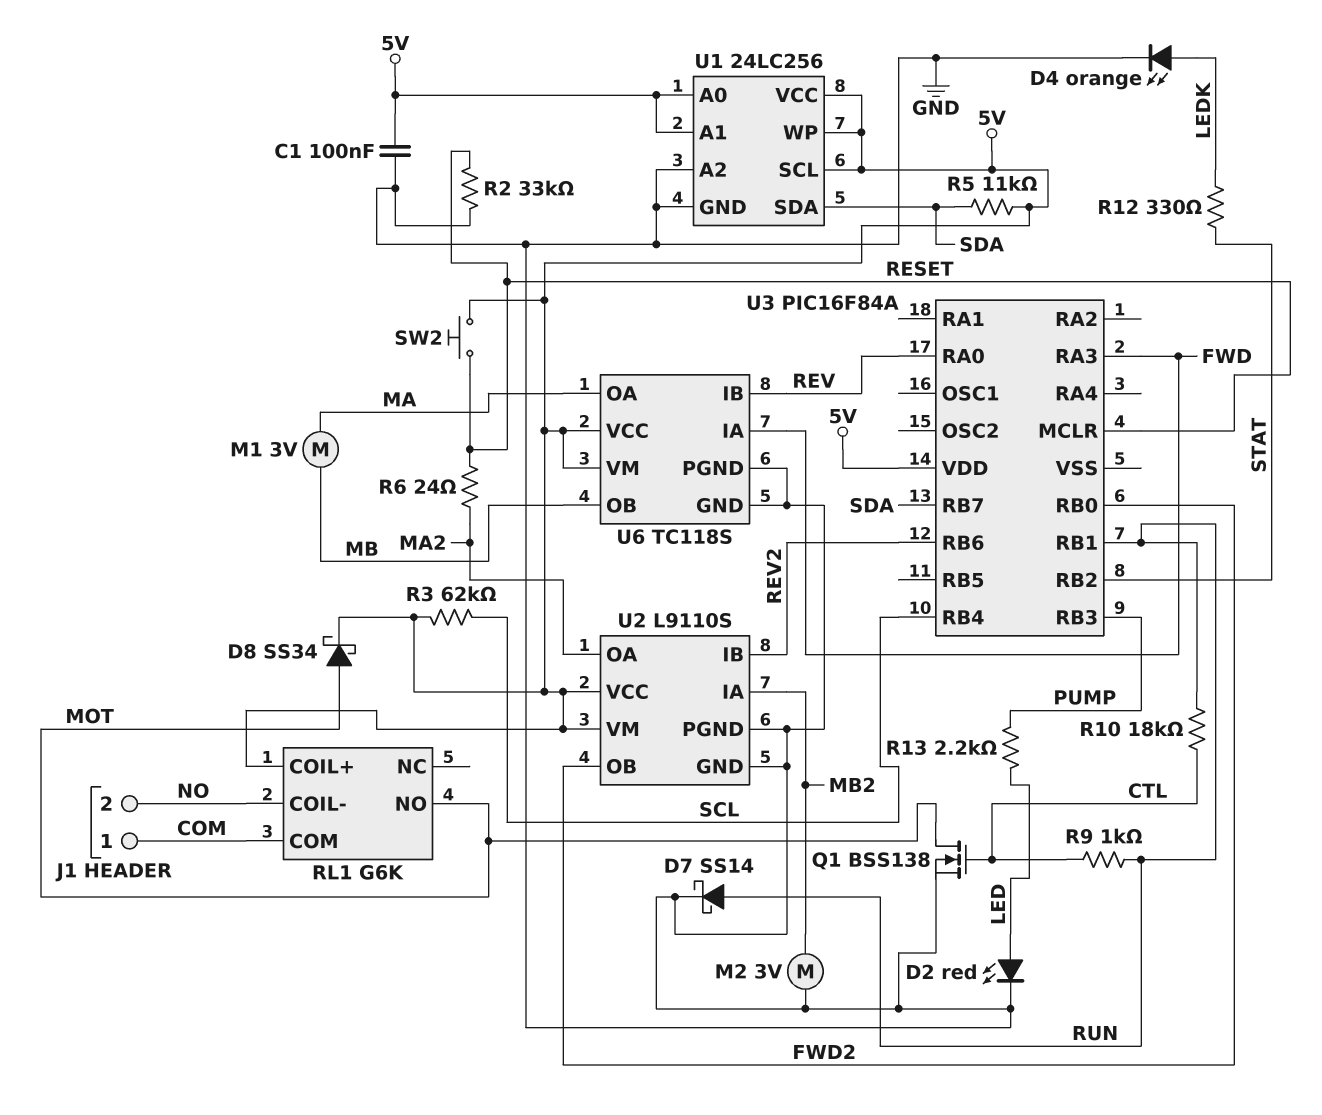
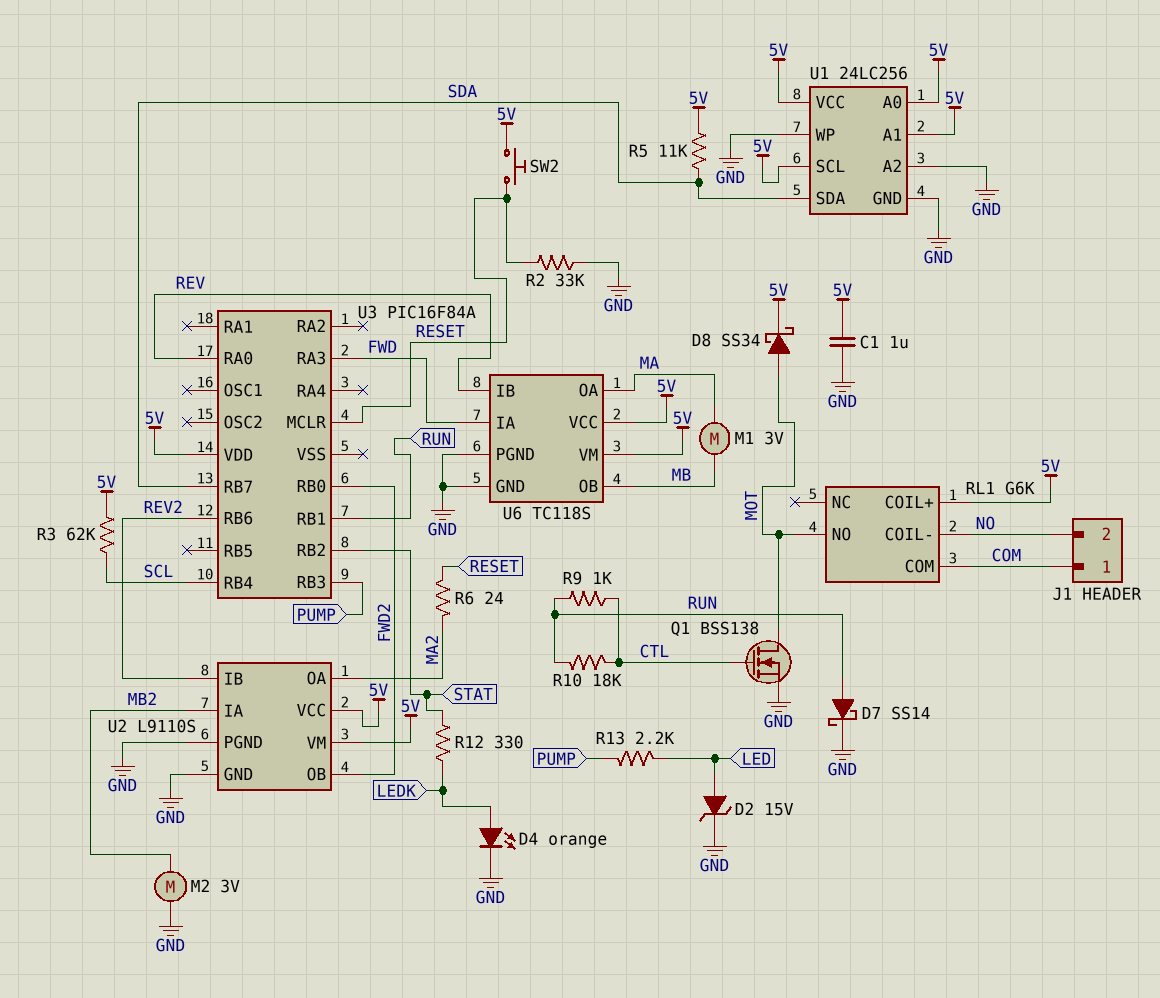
C1: 100nF (5V, GND) -> 1uF (5V, GND)
D2: LED red (A LED, K GND) -> zener 15V (A LED, K GND)
U1 pin WP: 5V -> GND

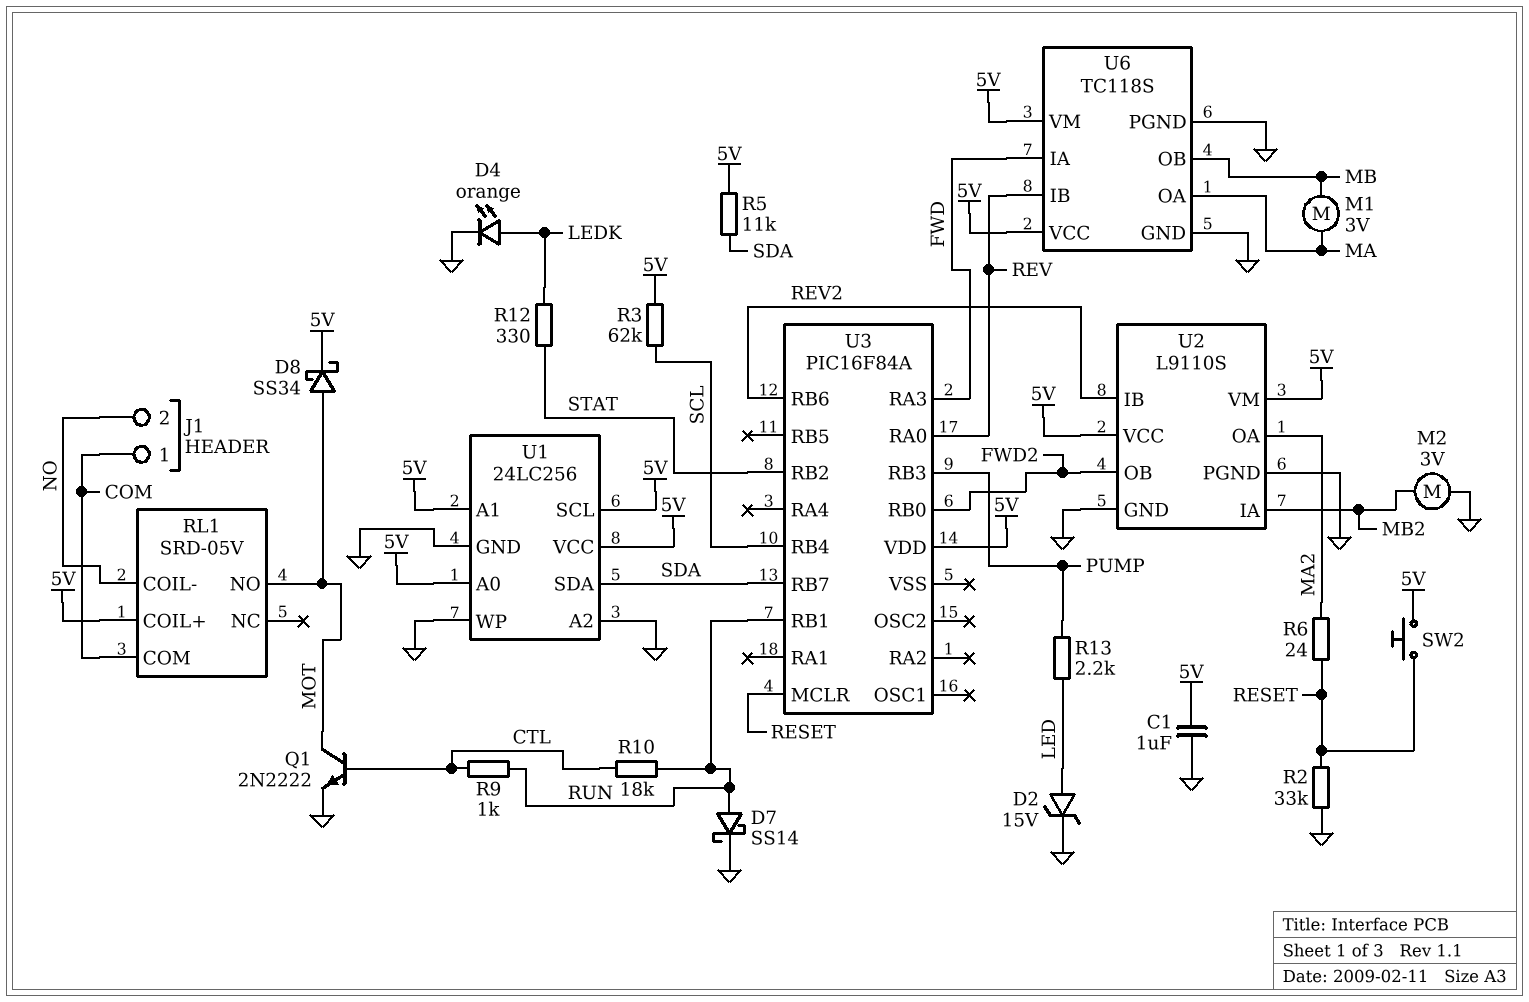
Q1: NMOS BSS138 (G CTL, D MOT, S GND) -> NPN 2N2222 (B CTL, C MOT, E GND)
RL1: G6K -> SRD-05V

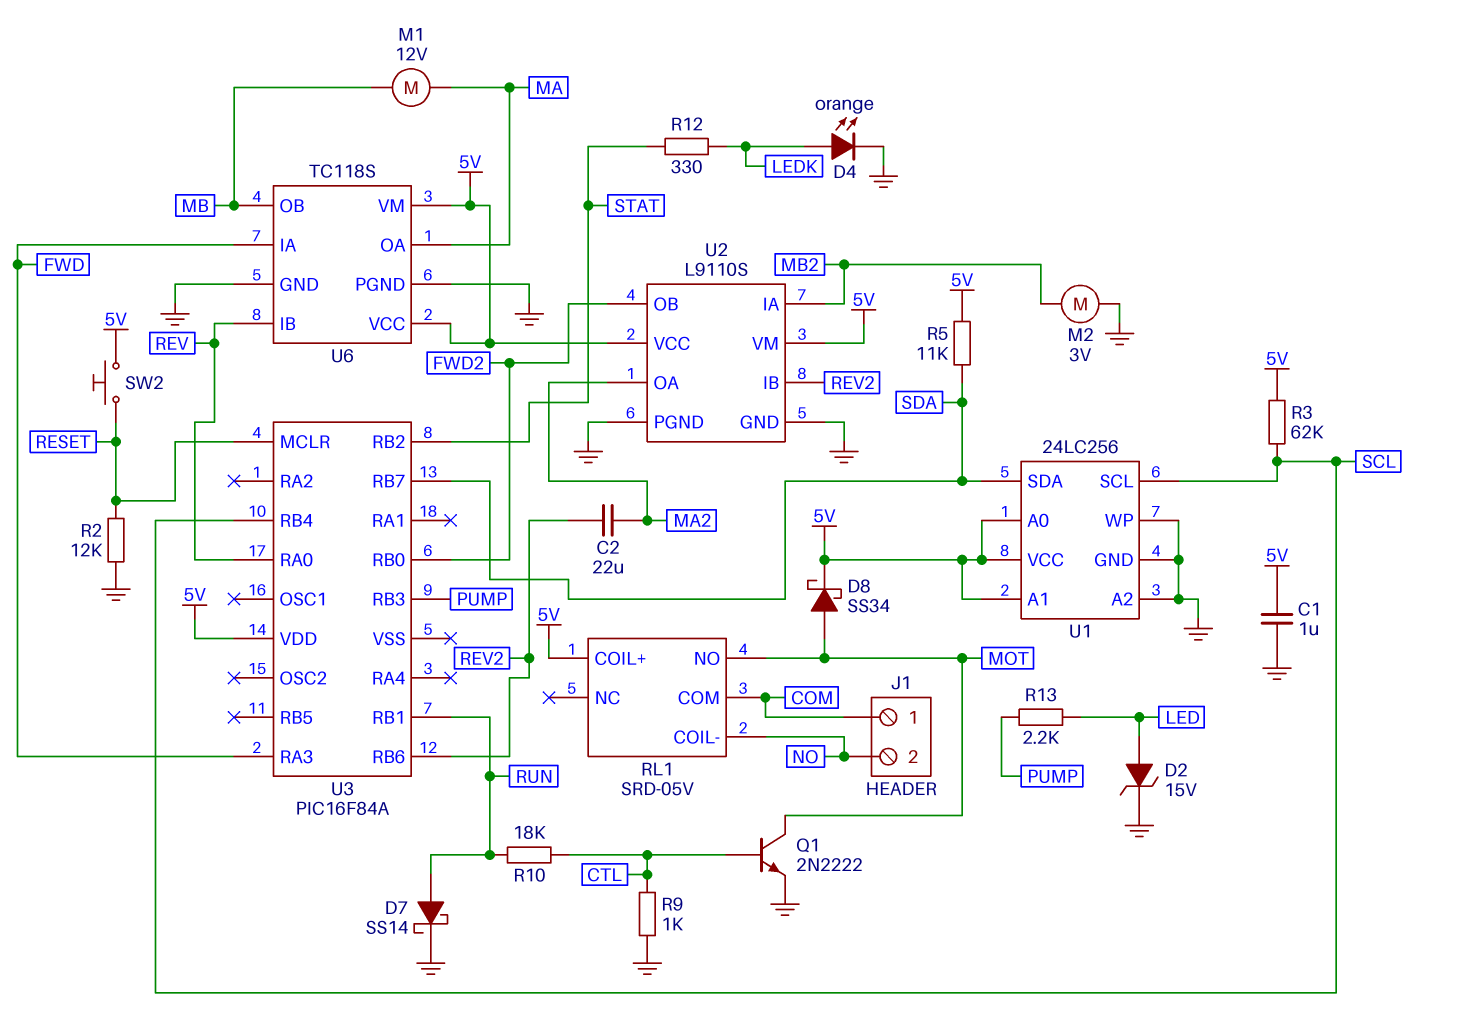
C2: none -> 22uF (MA2, REV2)
M1: motor 3V (MA, MB) -> motor 12V (MA, MB)
R2: 33k (GND, RESET) -> 12k (GND, RESET)
R6: 24 (MA2, RESET) -> none
R9: 1k (CTL, RUN) -> 1k (CTL, GND)
U1 pin SCL: 5V -> SCL

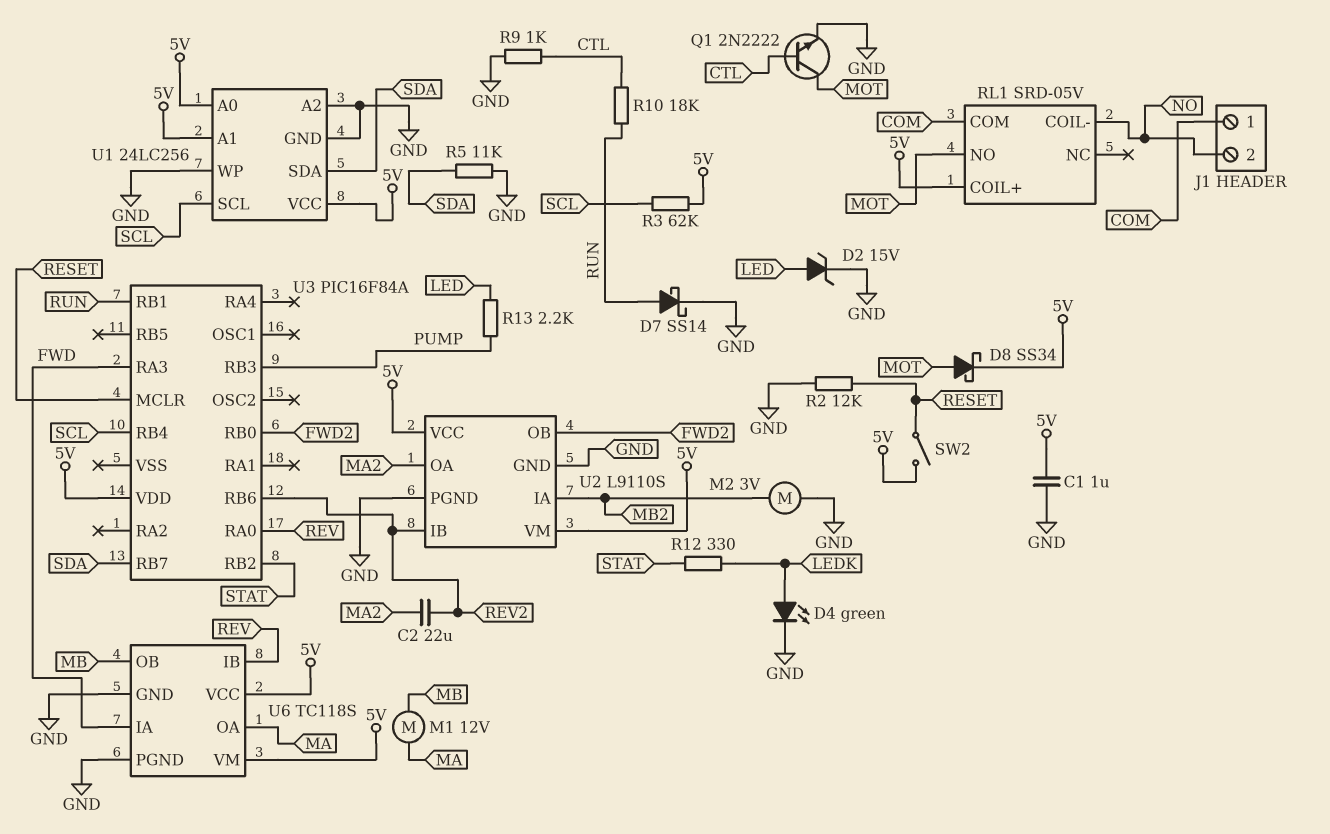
D4: LED orange (A LEDK, K GND) -> LED green (A LEDK, K GND)
R5: 11k (5V, SDA) -> 11k (GND, SDA)
SW2: button (5V, RESET) -> switch (5V, RESET)

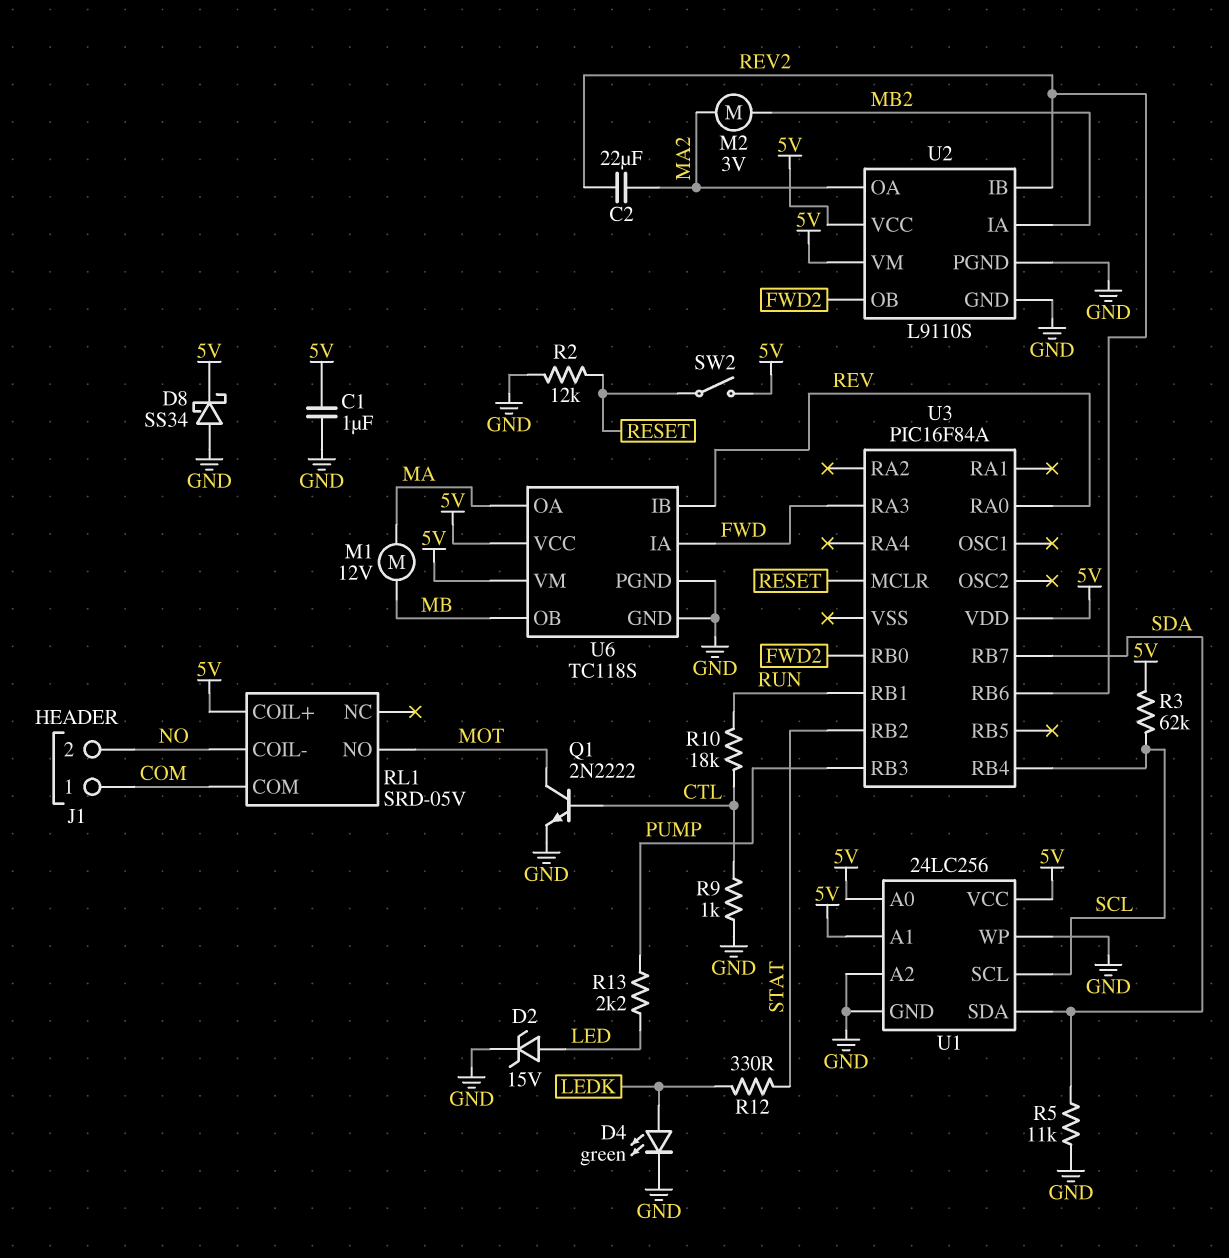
D7: schottky SS14 (A RUN, K GND) -> none
D8: schottky SS34 (A MOT, K 5V) -> schottky SS34 (A GND, K 5V)
M2: motor 3V (GND, MB2) -> motor 3V (MA2, MB2)

